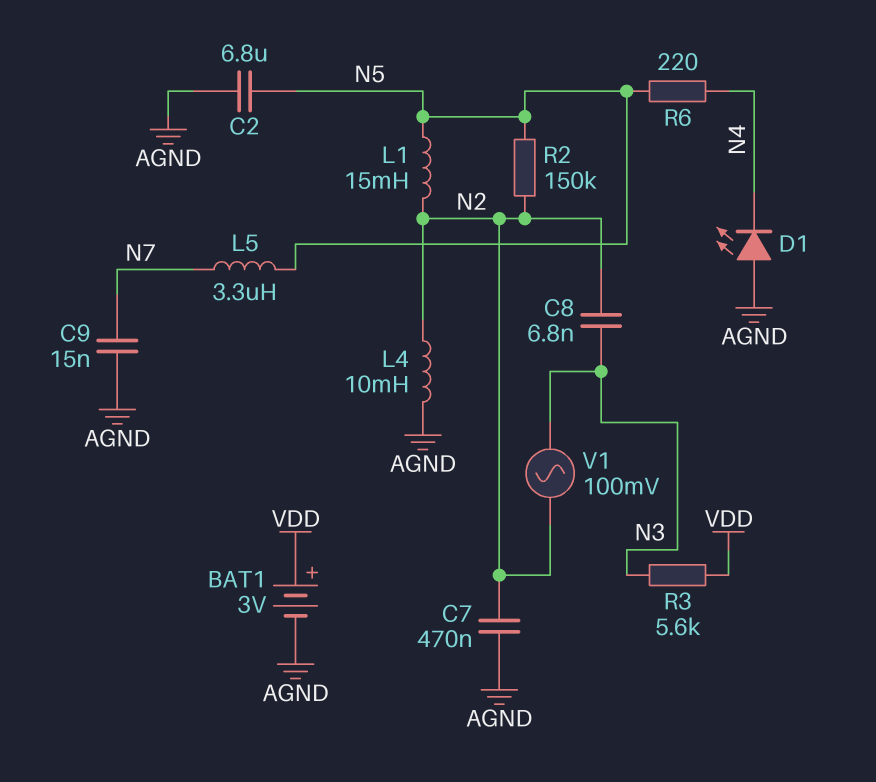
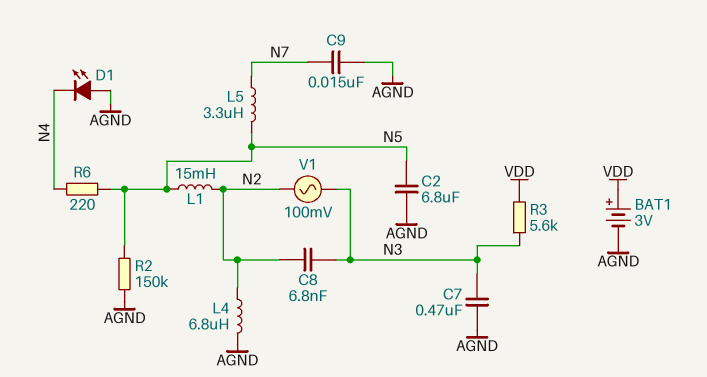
C7: 470nF (AGND, N2) -> 470nF (AGND, N3)
L4: 10mH (AGND, N2) -> 6.8uH (AGND, N2)
R2: 150k (N2, N5) -> 150k (AGND, N5)

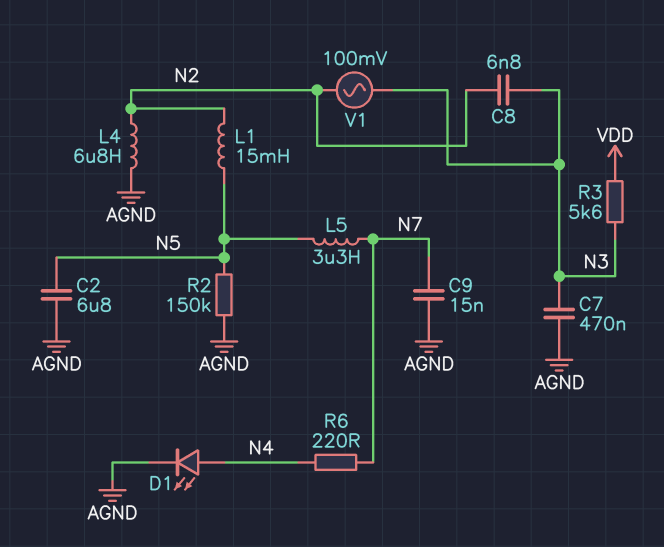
BAT1: 3V (plus VDD, minus AGND) -> none
D1: LED (A AGND, K N4) -> LED (A N4, K AGND)
R6: 220 (N4, N5) -> 220 (N4, N7)

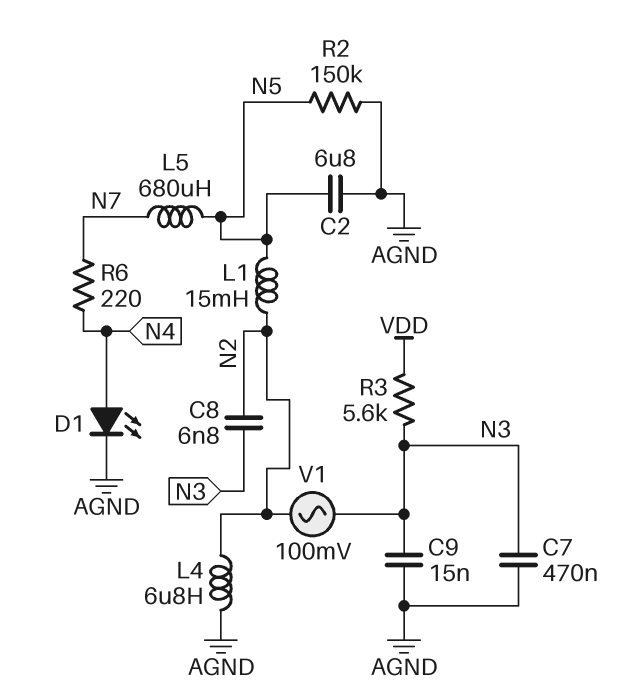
C9: 15nF (AGND, N7) -> 15nF (AGND, N3)
L5: 3.3uH (N5, N7) -> 680uH (N5, N7)

